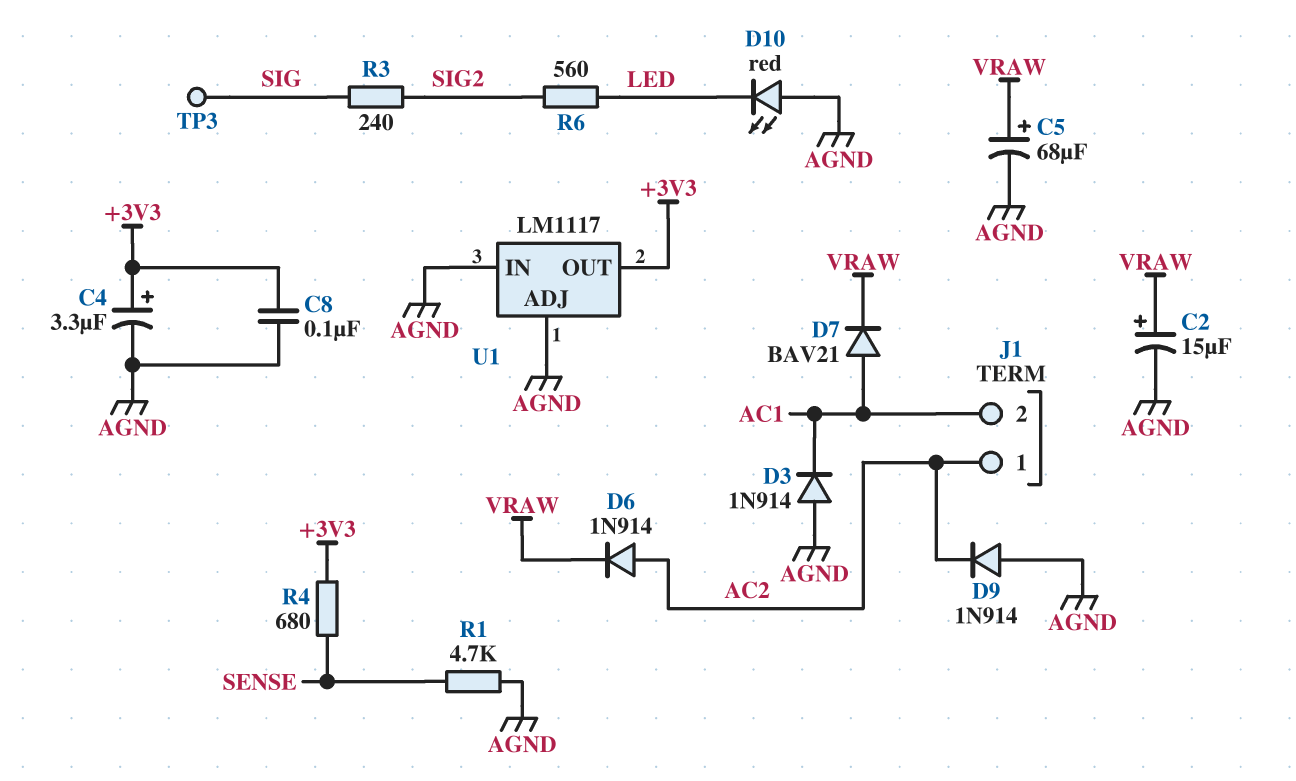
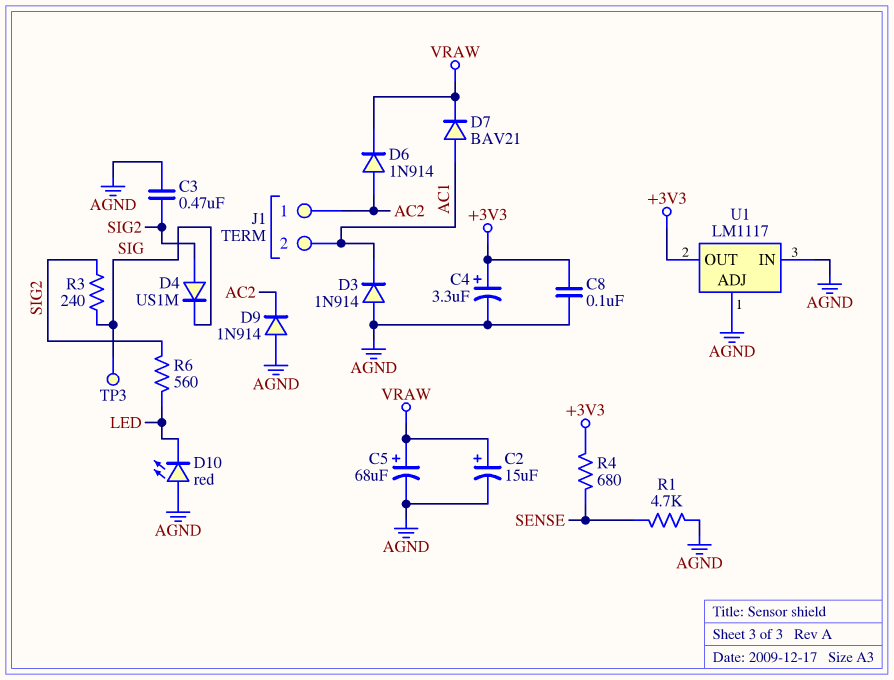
C3: none -> 470nF (AGND, SIG2)
D4: none -> diode US1M (A SIG2, K SIG)

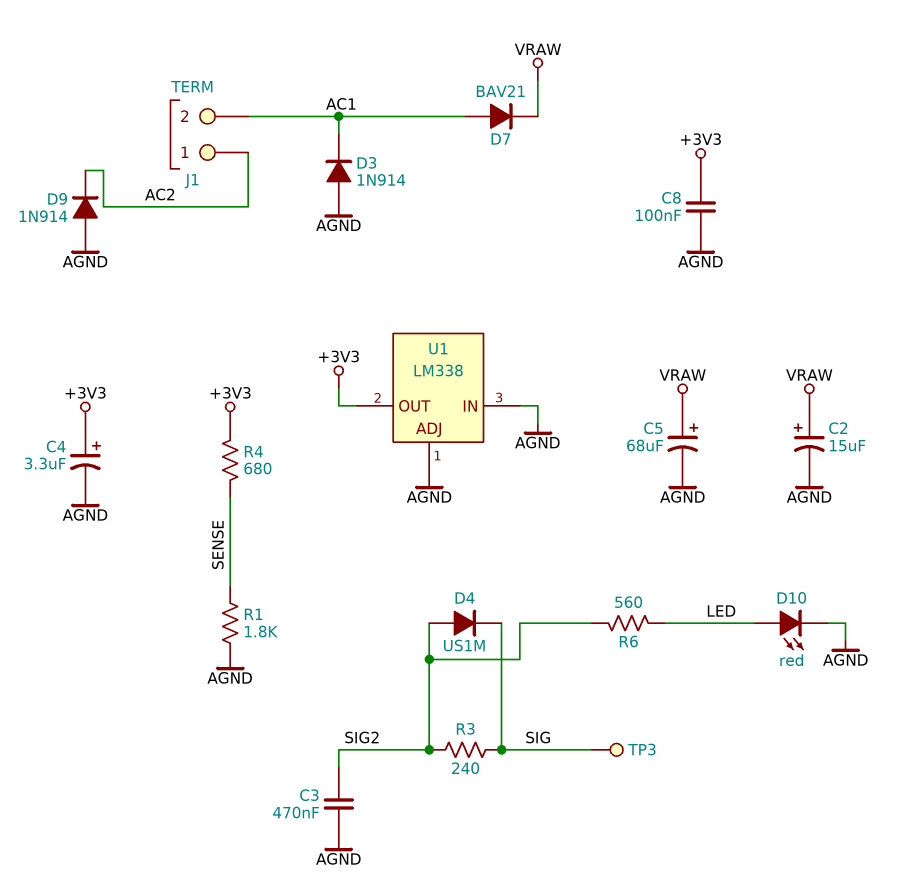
D6: diode 1N914 (A AC2, K VRAW) -> none
D10: LED red (A AGND, K LED) -> LED red (A LED, K AGND)
R1: 4.7k (AGND, SENSE) -> 1.8k (AGND, SENSE)
U1: LM1117 -> LM338

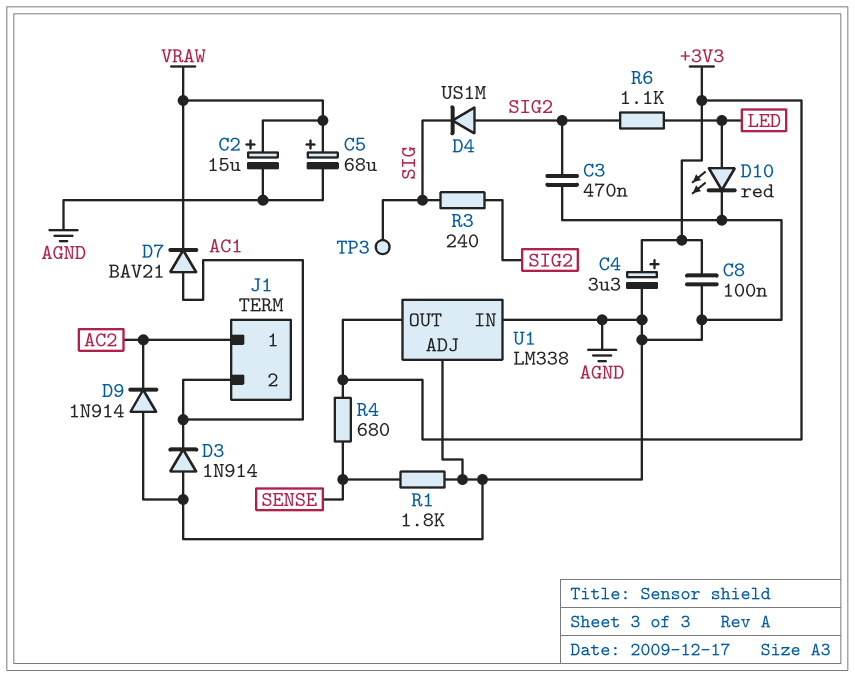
R6: 560 (LED, SIG2) -> 1.1k (LED, SIG2)

